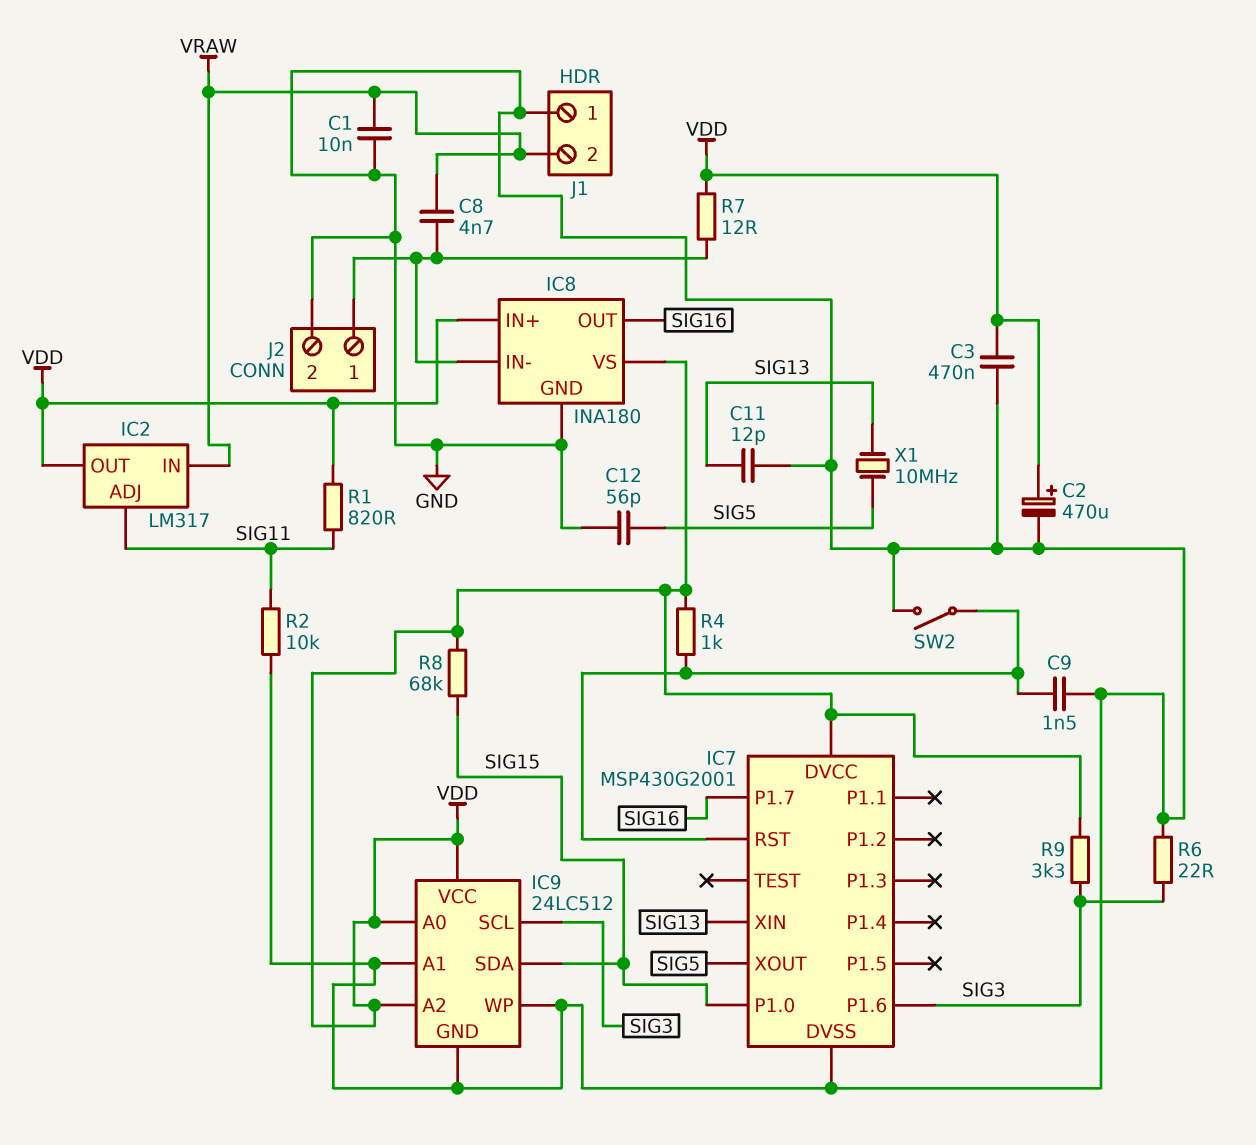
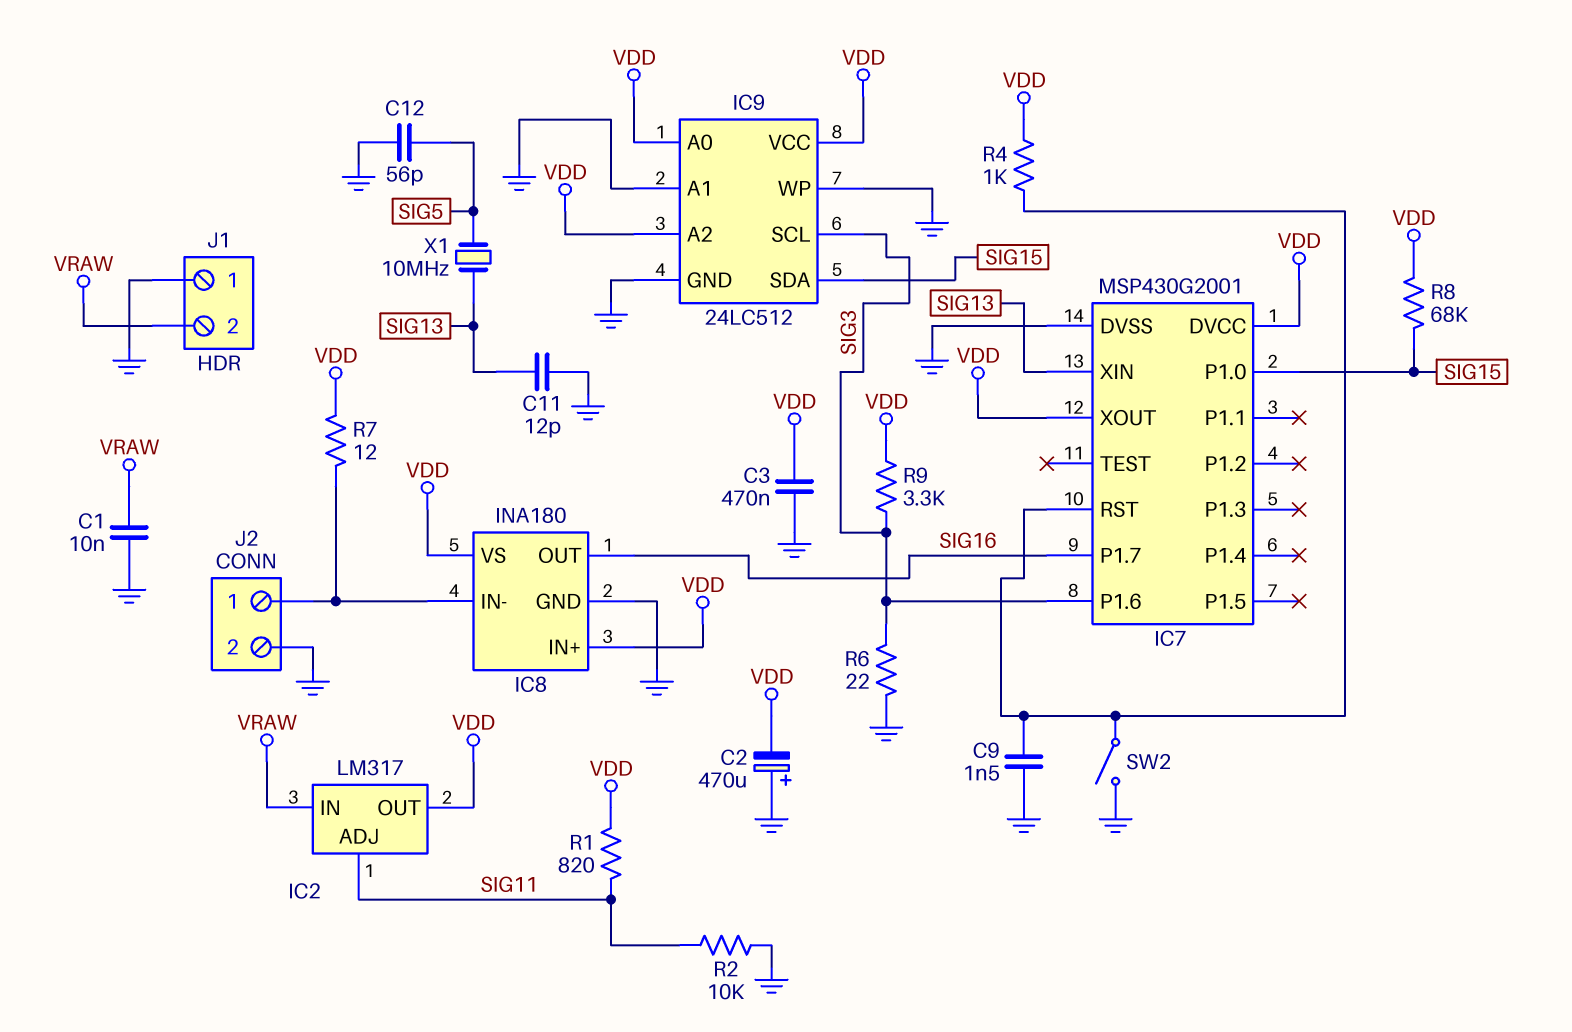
C2: 470uF (plus VDD, minus GND) -> 470uF (plus GND, minus VDD)
C8: 4.7nF (IC8/IN-, VRAW) -> none
IC7 pin XOUT: SIG5 -> VDD

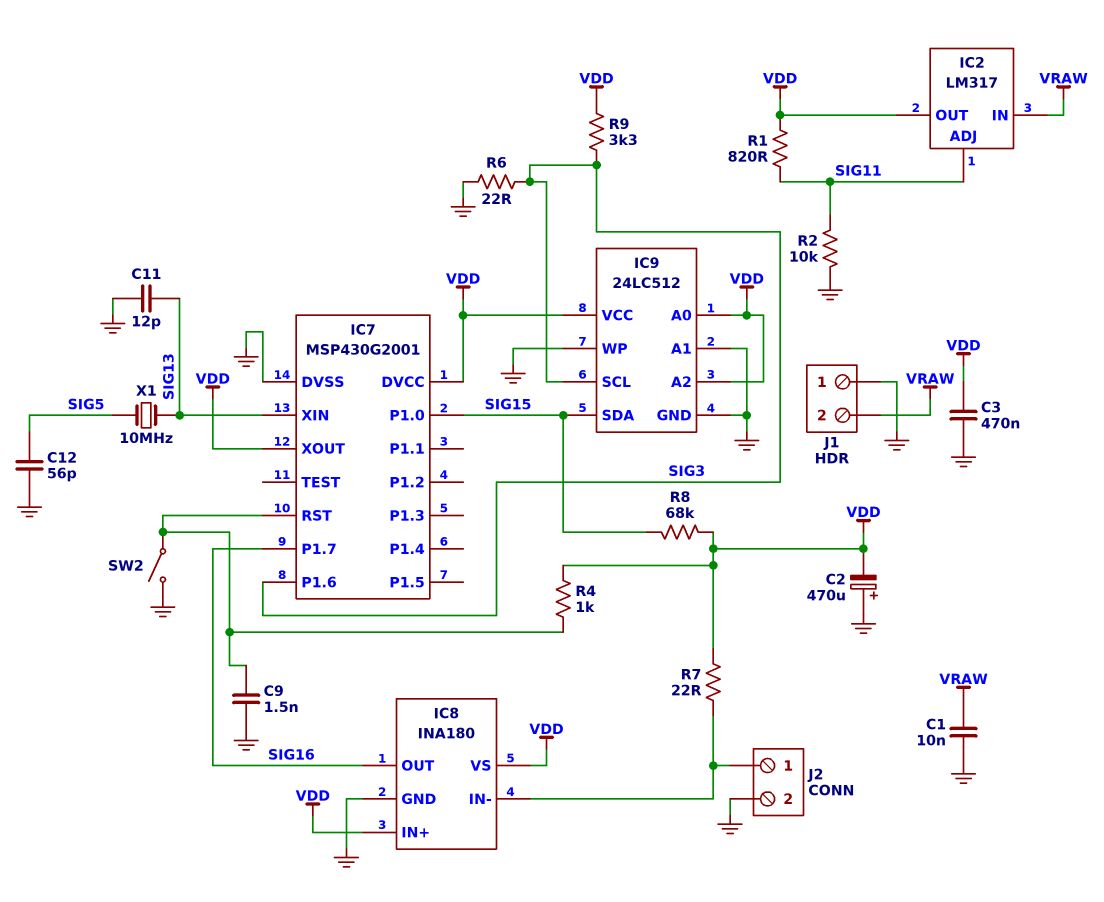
R7: 12 (IC8/IN-, VDD) -> 22 (IC8/IN-, VDD)

